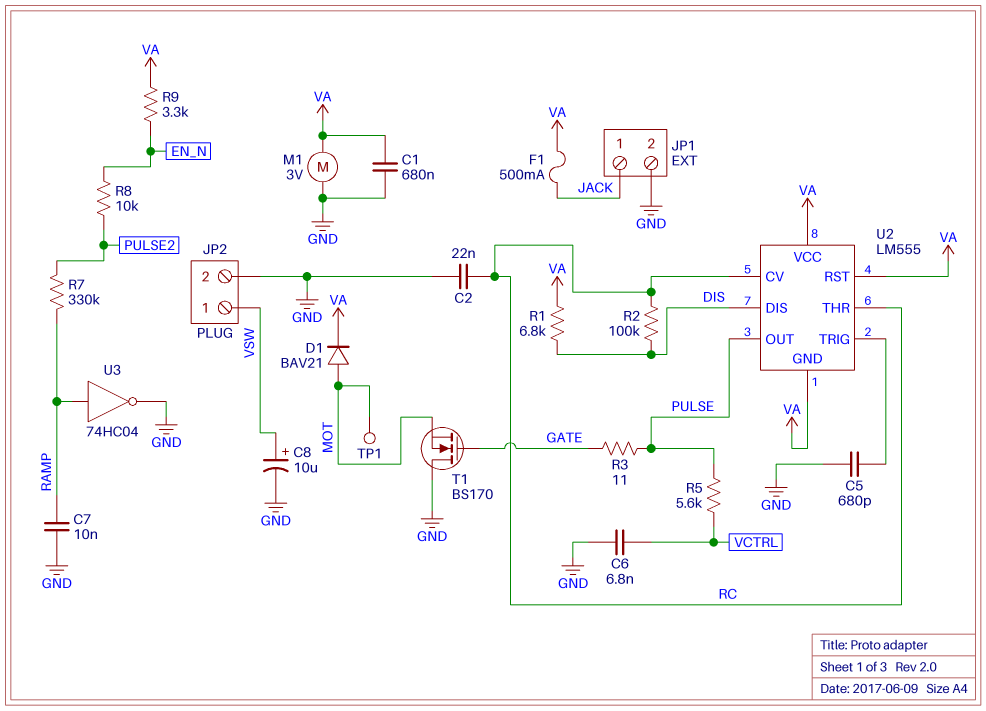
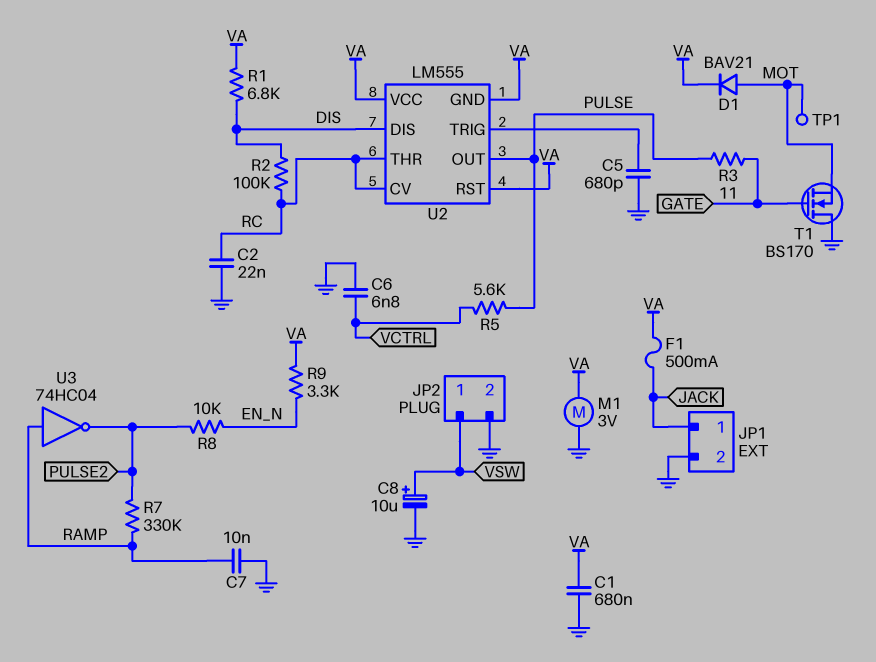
U3: NOT 74HC04 (in RAMP, out GND) -> NOT 74HC04 (in RAMP, out PULSE2)

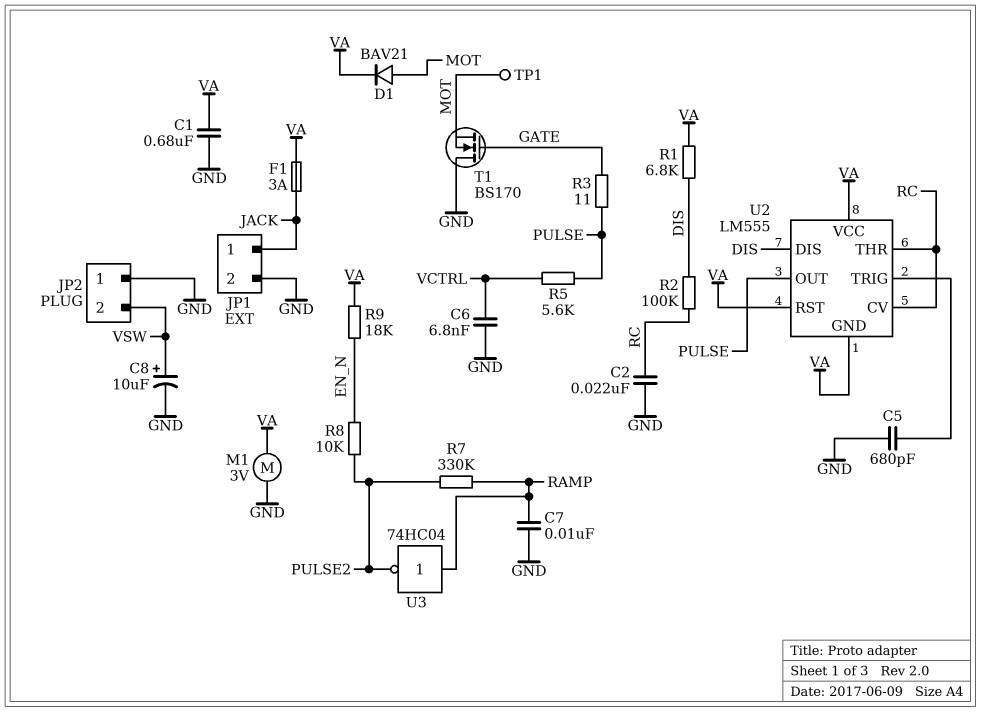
F1: 500mA (JACK, VA) -> 3A (JACK, VA)
JP2 pin 1: VSW -> GND
JP2 pin 2: GND -> VSW
R9: 3.3k (EN_N, VA) -> 18k (EN_N, VA)

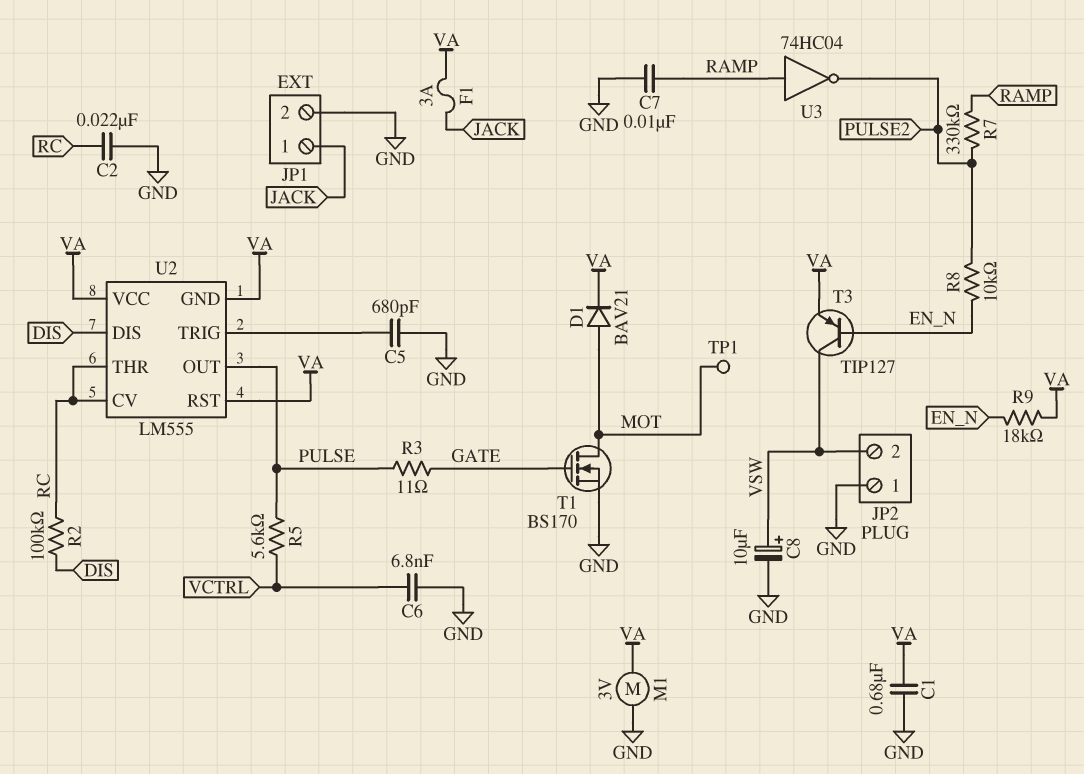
R1: 6.8k (DIS, VA) -> none
T1: NMOS BS170 (G GATE, D GND, S MOT) -> NMOS BS170 (G GATE, D MOT, S GND)
T3: none -> PNP TIP127 (B EN_N, C VSW, E VA)

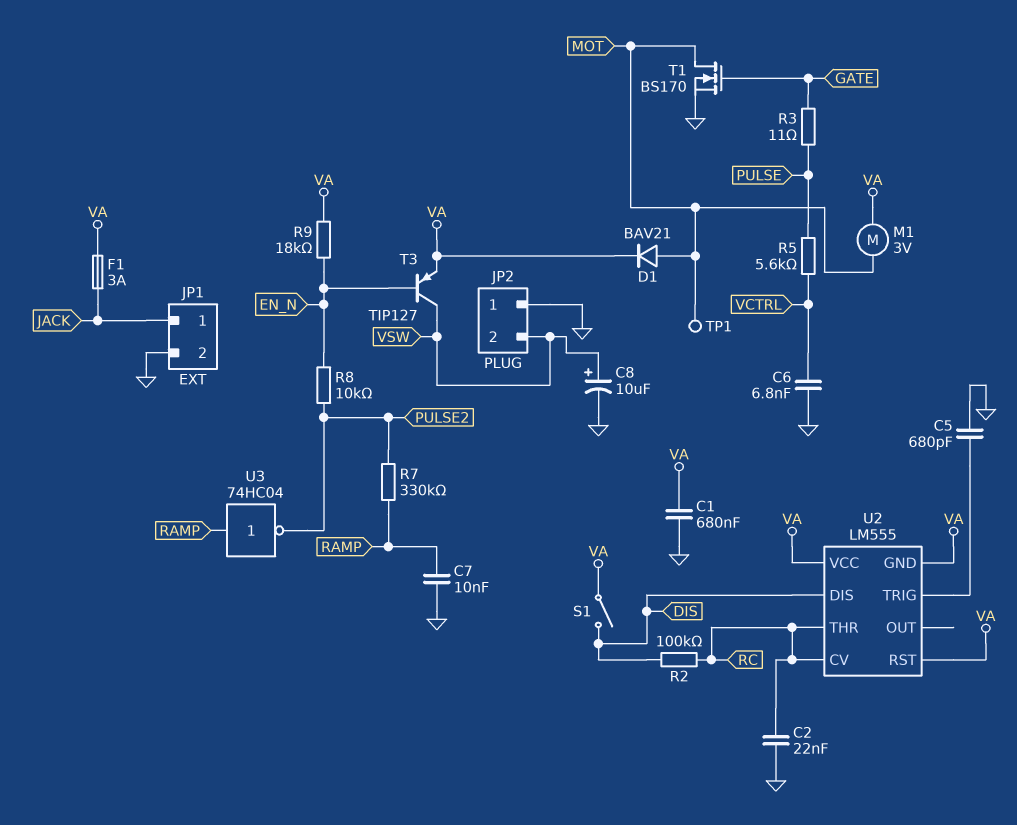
M1: motor 3V (GND, VA) -> motor 3V (MOT, VA)
S1: none -> switch (DIS, VA)
U2 pin OUT: PULSE -> none

